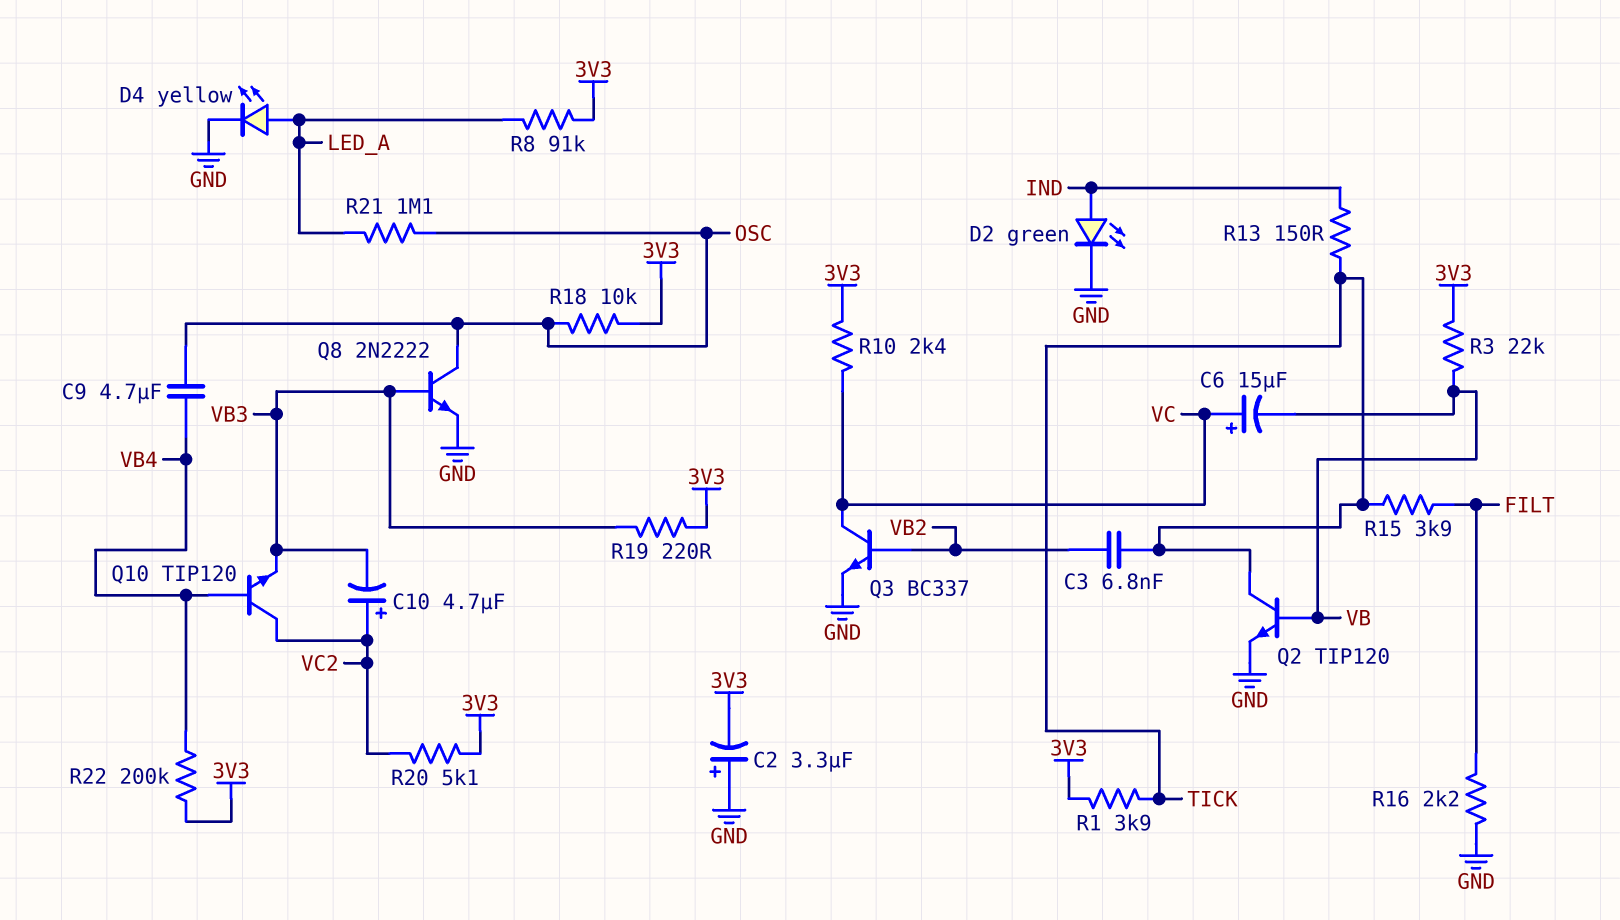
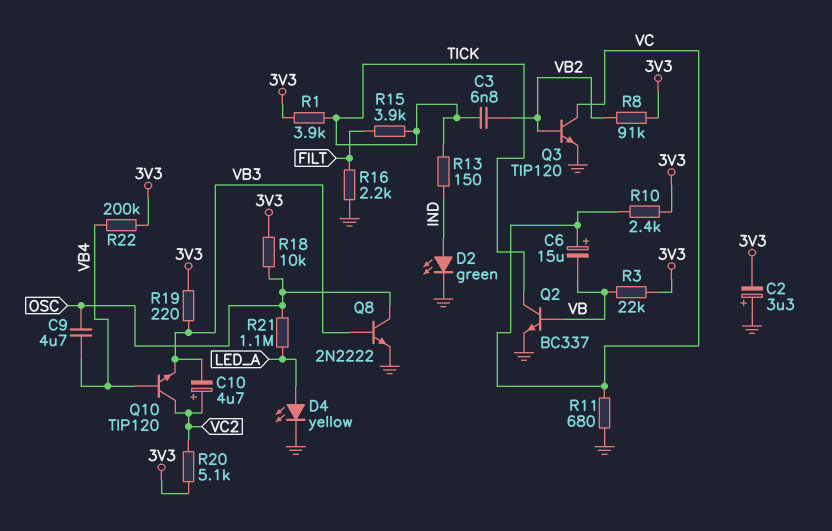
Q2: NPN TIP120 (B VB, C TICK, E GND) -> NPN BC337 (B VB, C TICK, E GND)
Q3: NPN BC337 (B VB2, C VC, E GND) -> NPN TIP120 (B VB2, C VC, E GND)
R8: 91k (3V3, LED_A) -> 91k (3V3, VB2)
R11: none -> 680 (GND, VC)

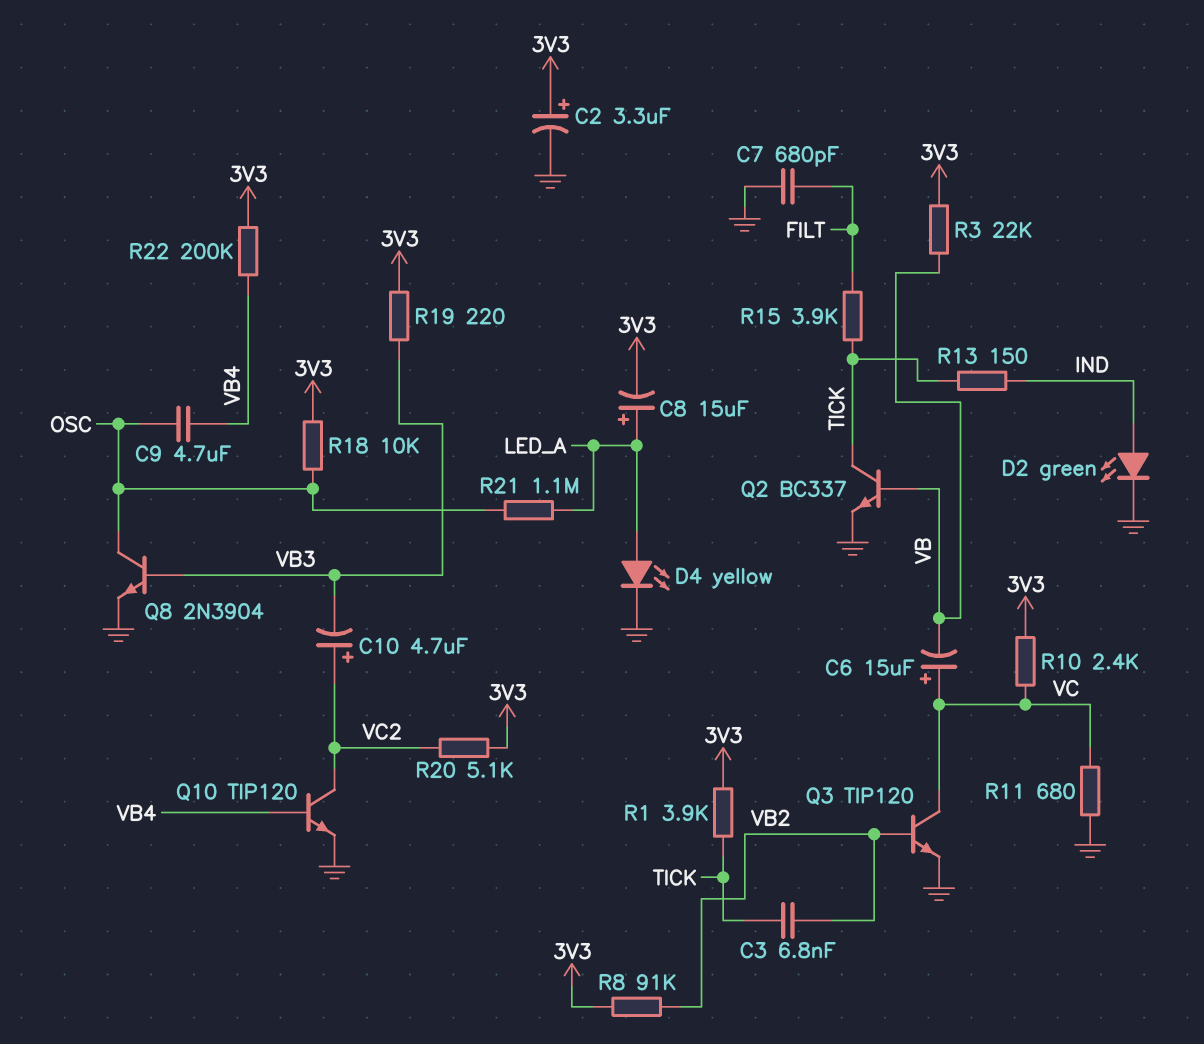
C2: 3.3uF (plus GND, minus 3V3) -> 3.3uF (plus 3V3, minus GND)
C7: none -> 680pF (FILT, GND)
C8: none -> 15uF (plus LED_A, minus 3V3)
Q8: NPN 2N2222 (B VB3, C OSC, E GND) -> NPN 2N3904 (B VB3, C OSC, E GND)
Q10: NPN TIP120 (B VB4, C VC2, E VB3) -> NPN TIP120 (B VB4, C VC2, E GND)
R16: 2.2k (FILT, GND) -> none

